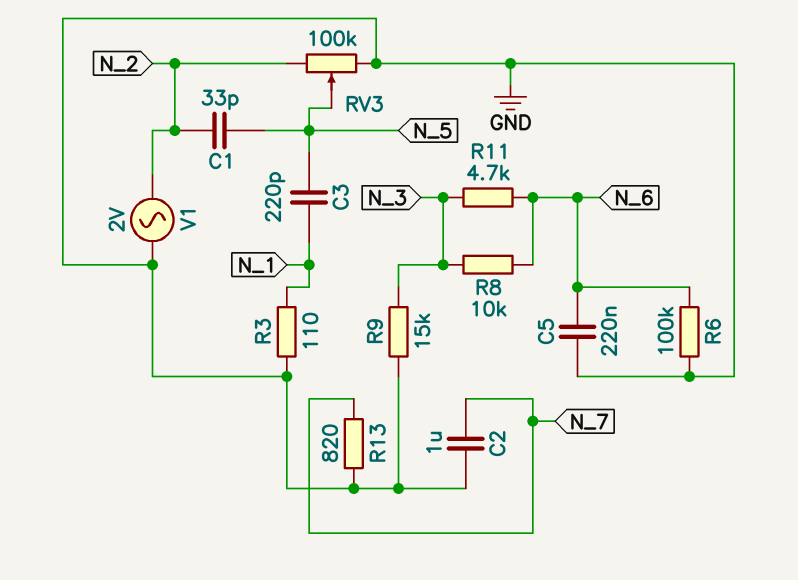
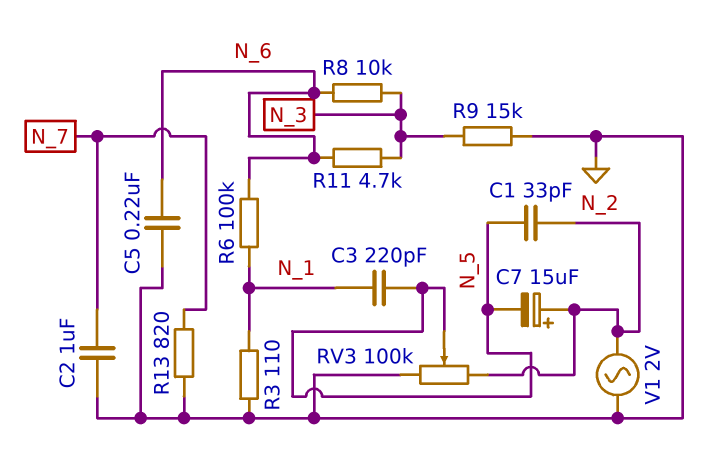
C7: none -> 15uF (plus N_2, minus N_5)
R6: 100k (GND, N_6) -> 100k (N_1, N_6)

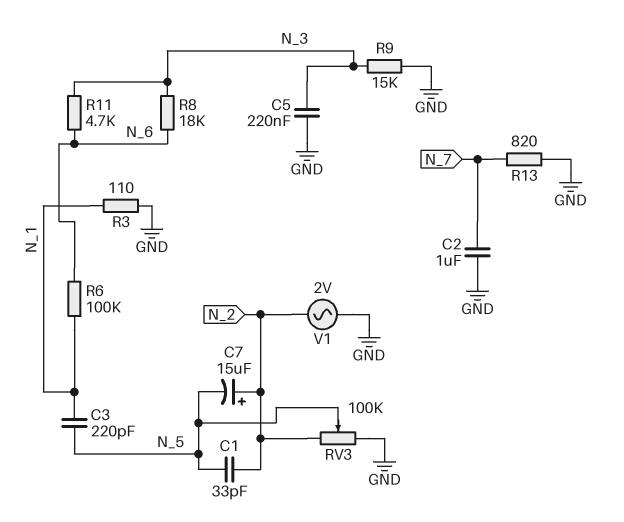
C5: 220nF (GND, N_6) -> 220nF (GND, N_3)
R8: 10k (N_3, N_6) -> 18k (N_3, N_6)

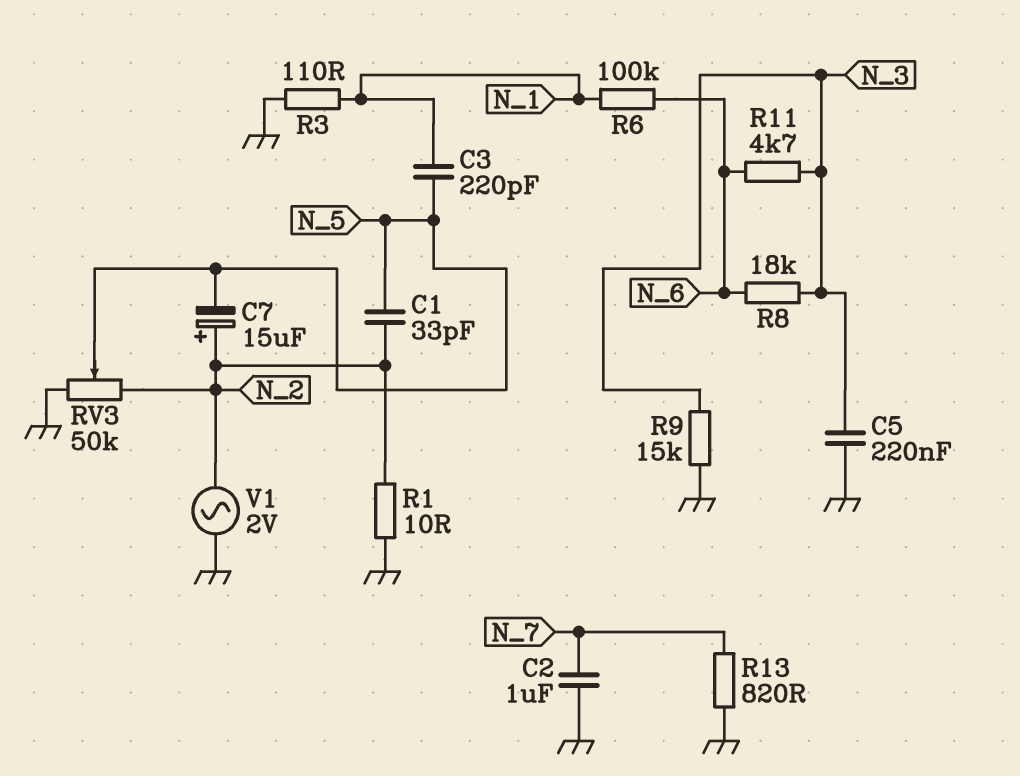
R1: none -> 10 (GND, N_2)
RV3: 100k (GND, N_2, wiper N_5) -> 50k (GND, N_2, wiper N_5)

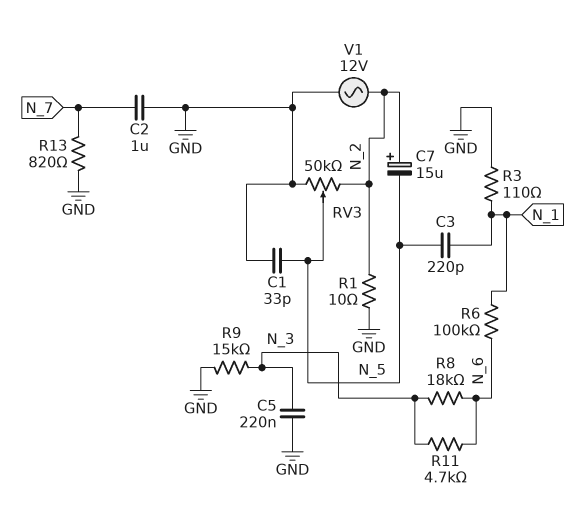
C1: 33pF (N_2, N_5) -> 33pF (GND, N_5)
V1: AC 2V (GND, N_2) -> AC 12V (GND, N_2)

